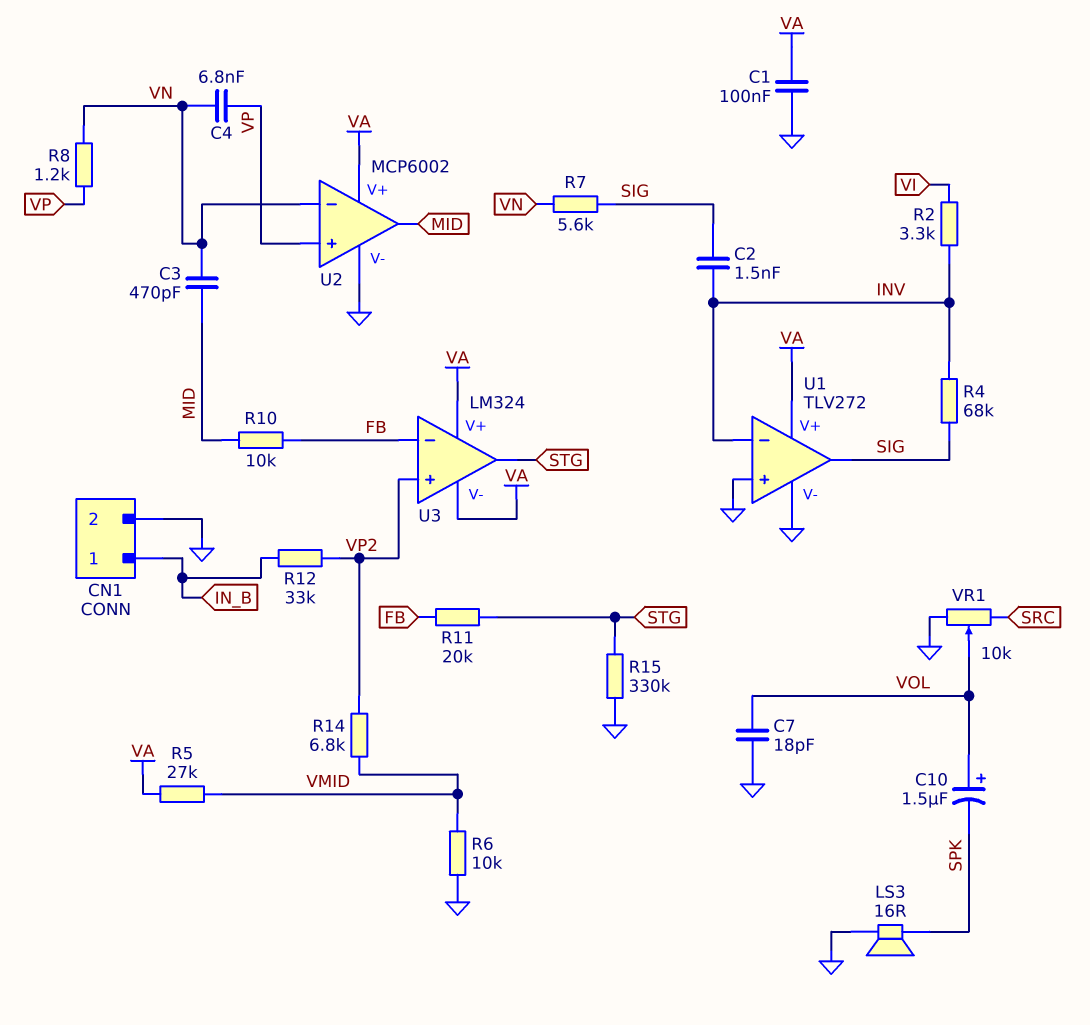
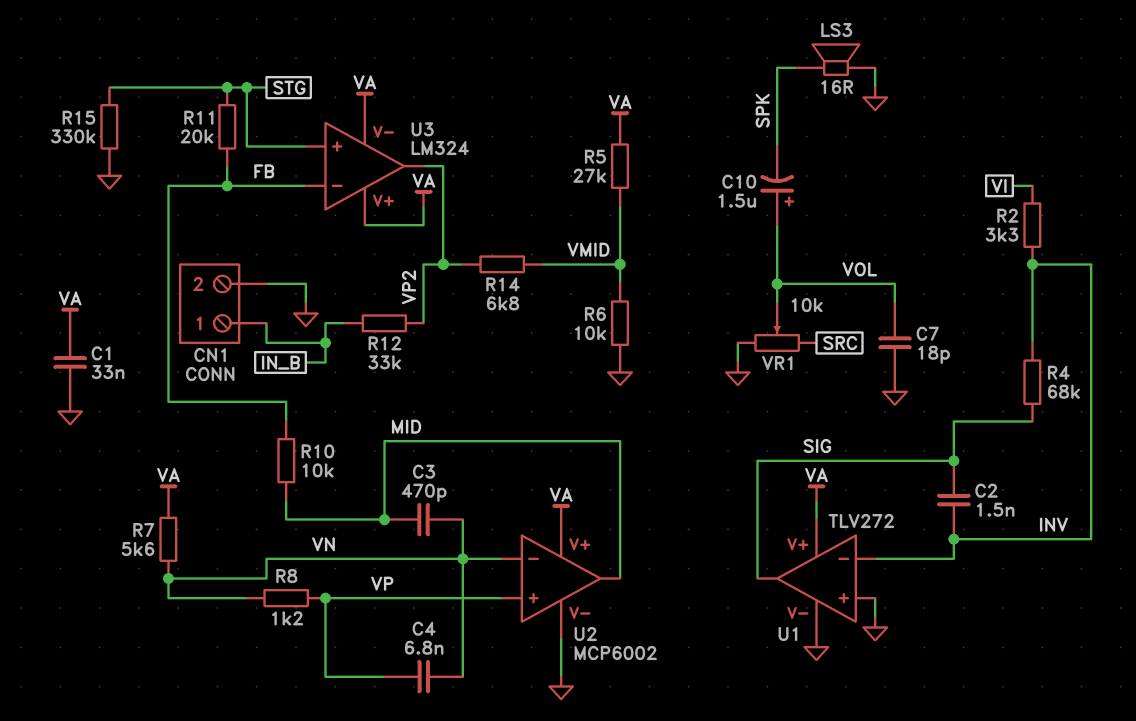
C1: 100nF (GND, VA) -> 33nF (GND, VA)
R7: 5.6k (SIG, VN) -> 5.6k (VA, VN)
U3 pin in+: VP2 -> STG
U3 pin out: STG -> VP2

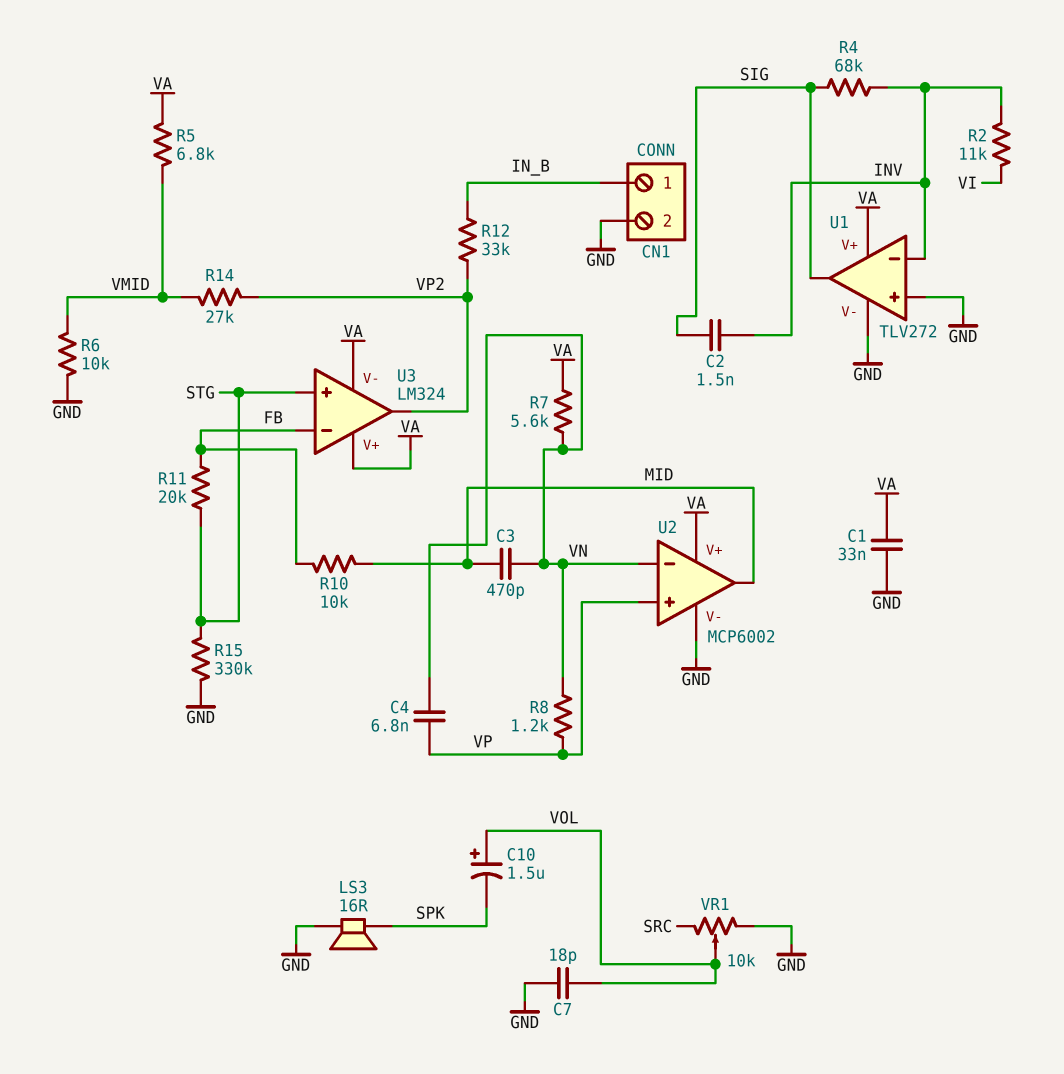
R2: 3.3k (INV, VI) -> 11k (INV, VI)
R5: 27k (VA, VMID) -> 6.8k (VA, VMID)
R14: 6.8k (VMID, VP2) -> 27k (VMID, VP2)

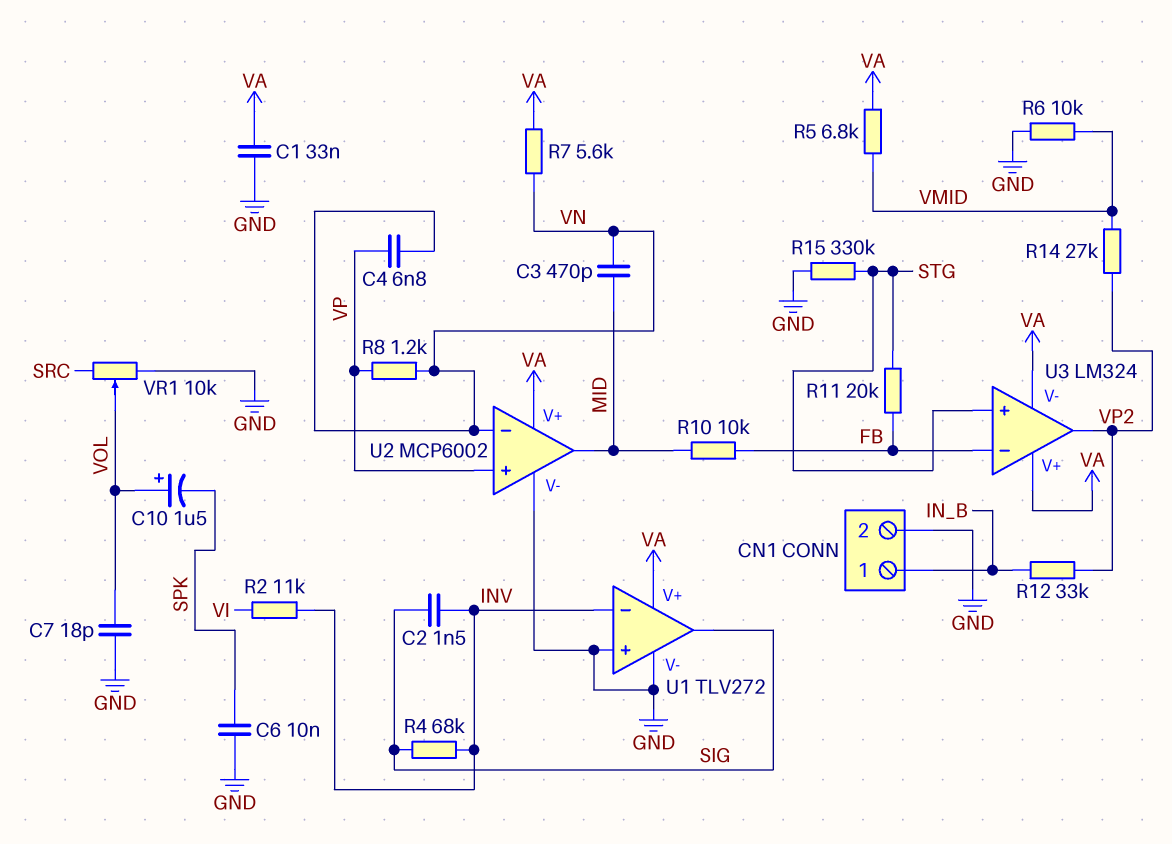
C6: none -> 10nF (GND, SPK)
LS3: speaker 16R (GND, SPK) -> none

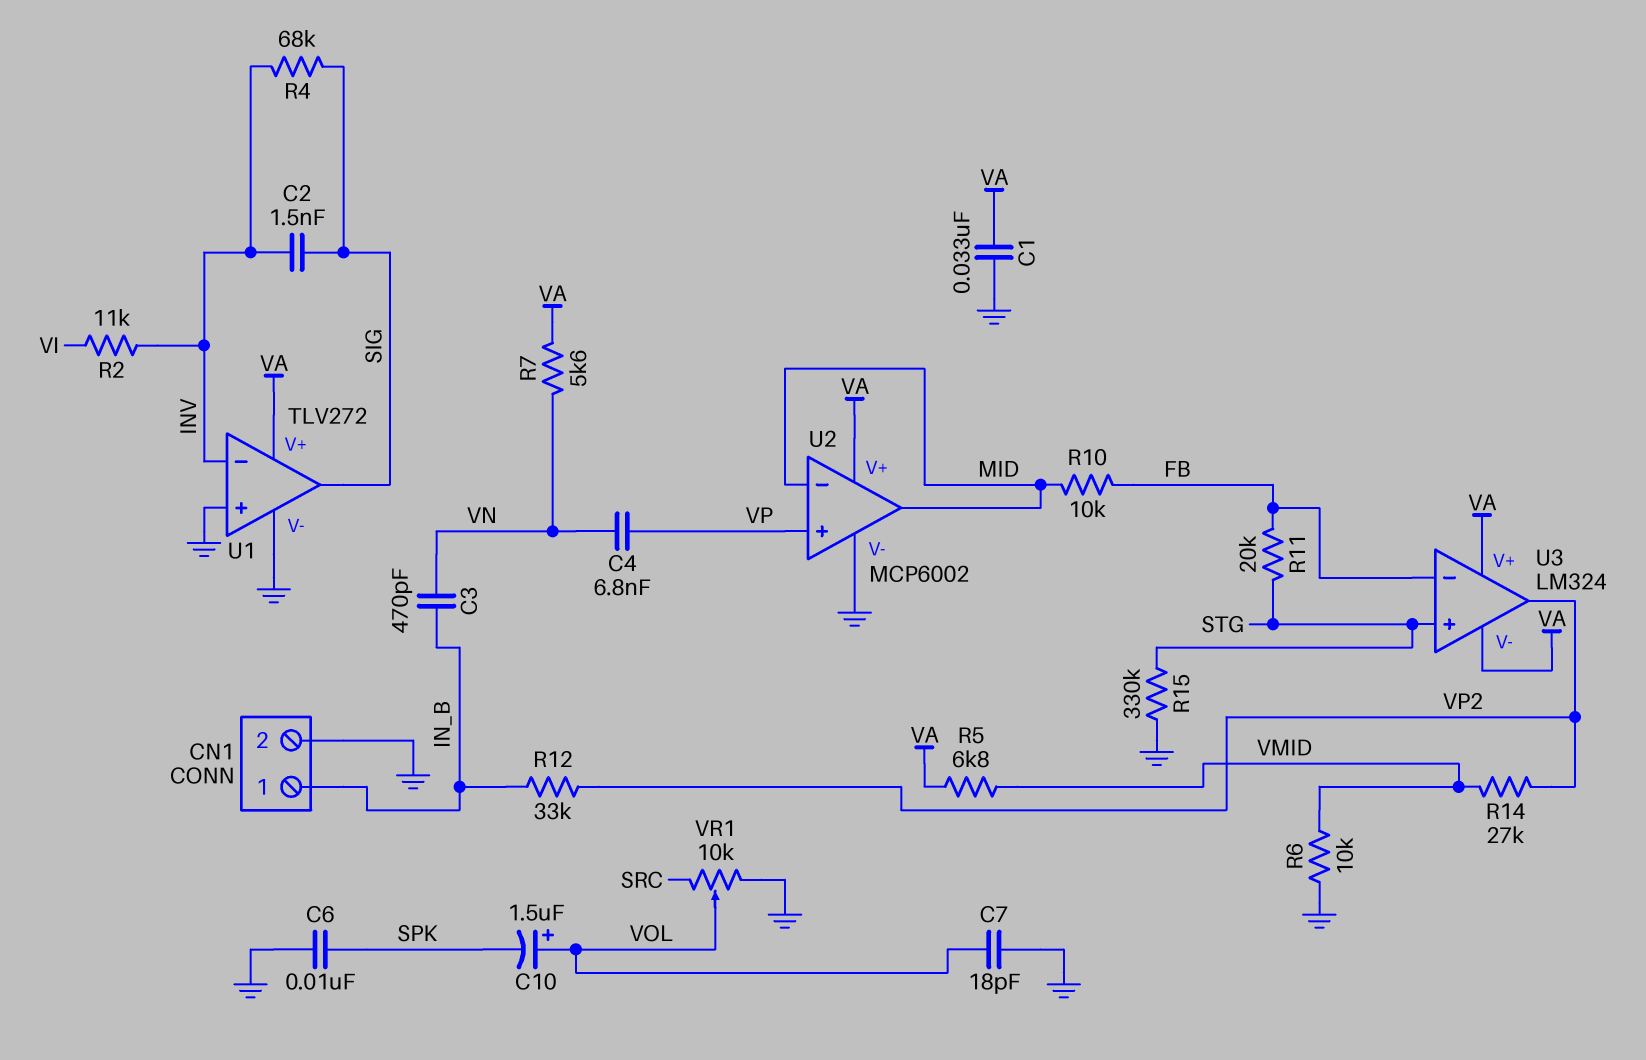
C3: 470pF (MID, VN) -> 470pF (IN_B, VN)
R8: 1.2k (VN, VP) -> none
U2 pin in-: VN -> MID

